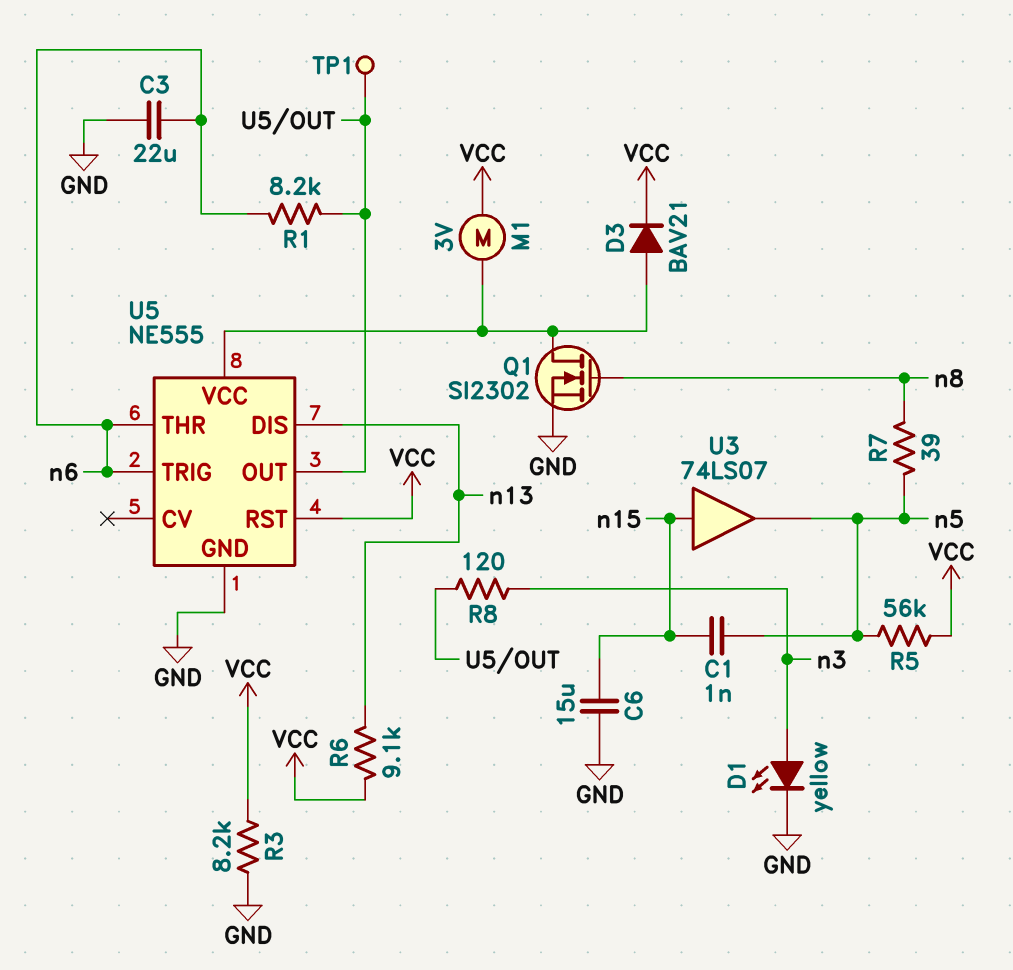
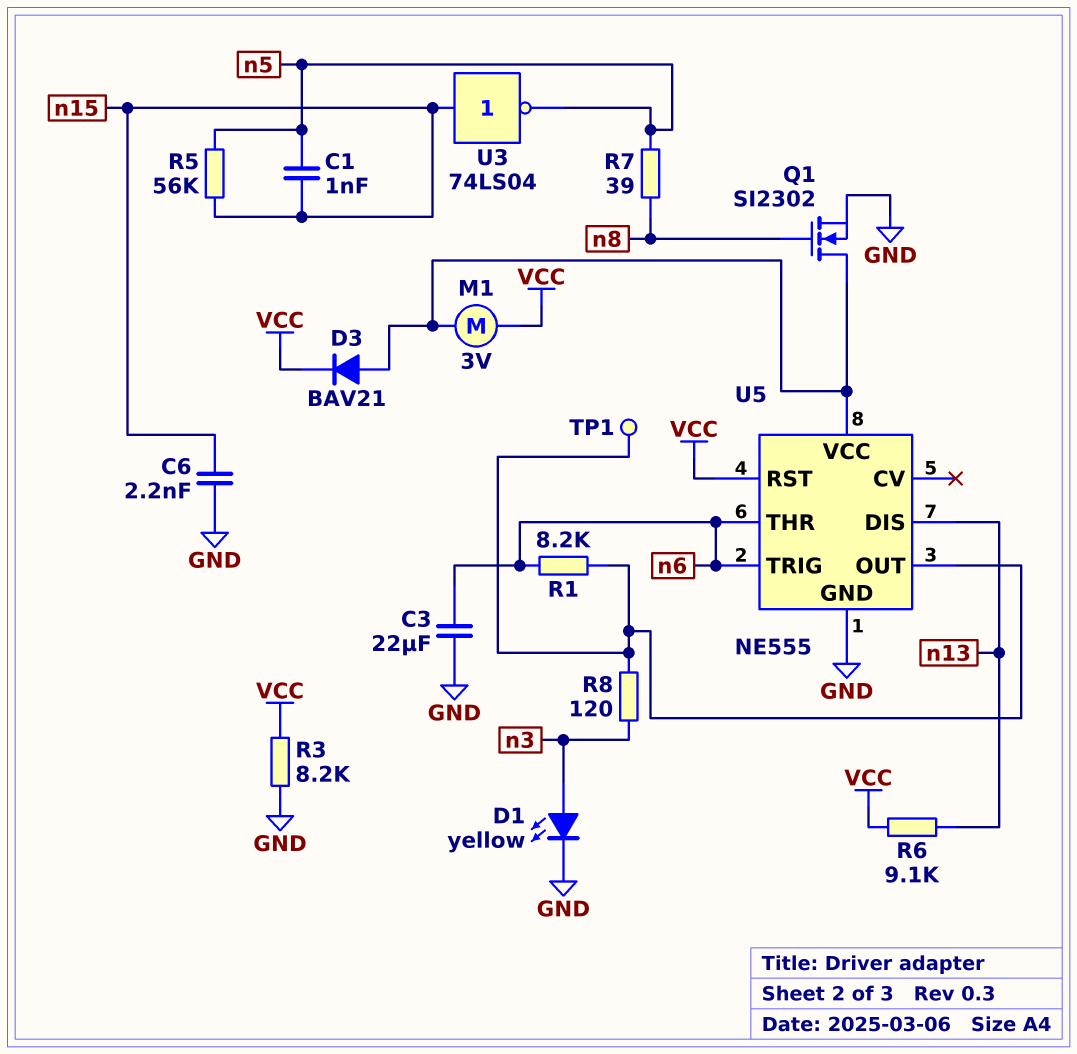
C6: 15uF (GND, n15) -> 2.2nF (GND, n15)
R5: 56k (VCC, n5) -> 56k (n5, n15)
U3: buffer 74LS07 (in n15, out n5) -> NOT 74LS04 (in n15, out n5)

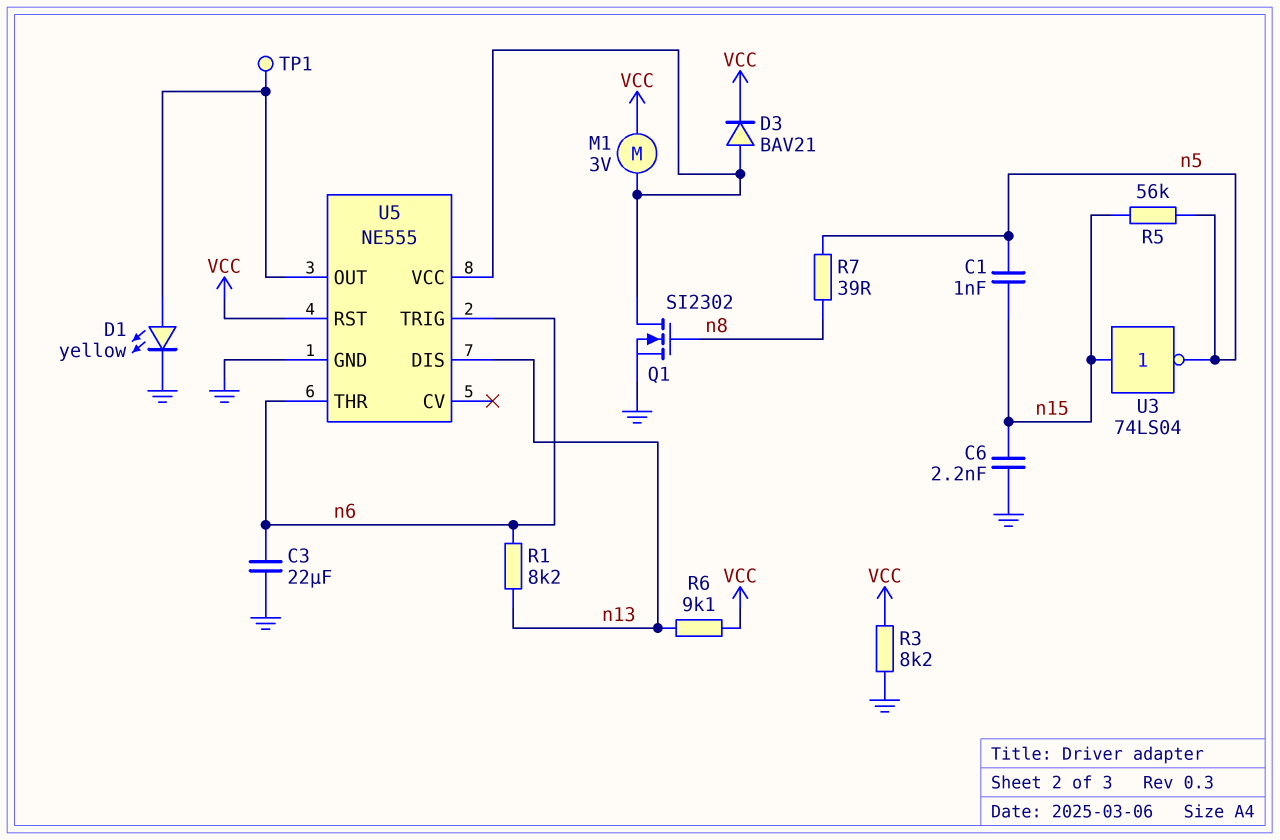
D1: LED yellow (A n3, K GND) -> LED yellow (A U5/OUT, K GND)
R1: 8.2k (U5/OUT, n6) -> 8.2k (n6, n13)
R8: 120 (U5/OUT, n3) -> none

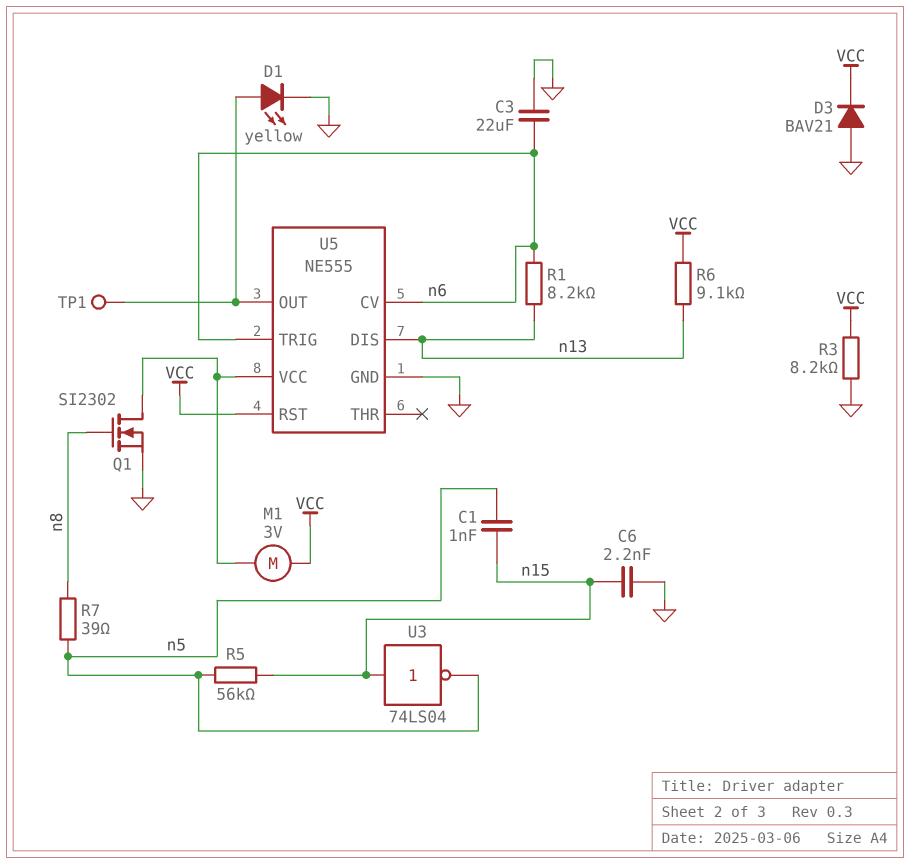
D3: diode BAV21 (A U5/VCC, K VCC) -> diode BAV21 (A GND, K VCC)
U5 pin CV: none -> n6
U5 pin THR: n6 -> none

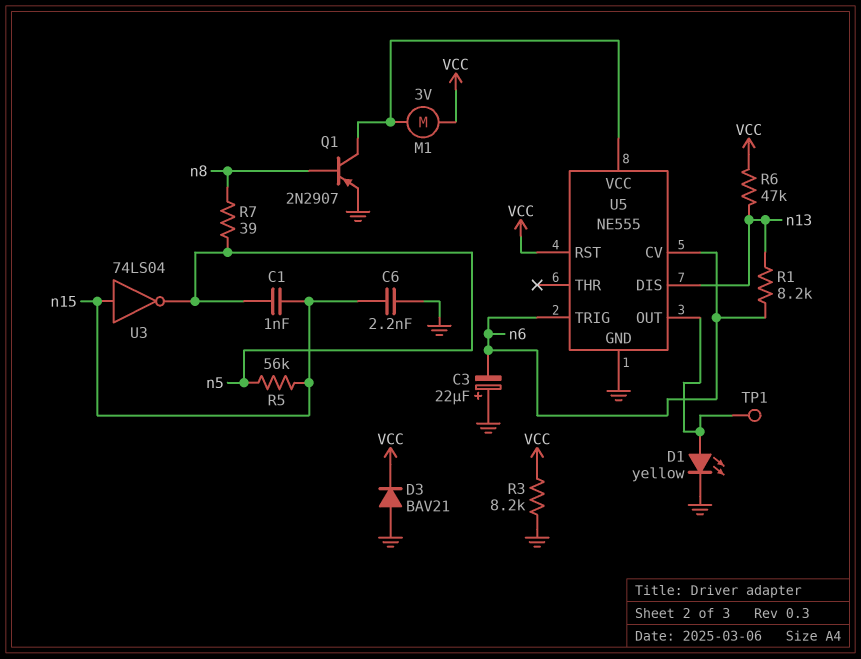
C3: 22uF (GND, n6) -> 22uF (plus GND, minus n6)
Q1: NMOS SI2302 (G n8, D U5/VCC, S GND) -> PNP 2N2907 (B n8, C U5/VCC, E GND)
R6: 9.1k (VCC, n13) -> 47k (VCC, n13)

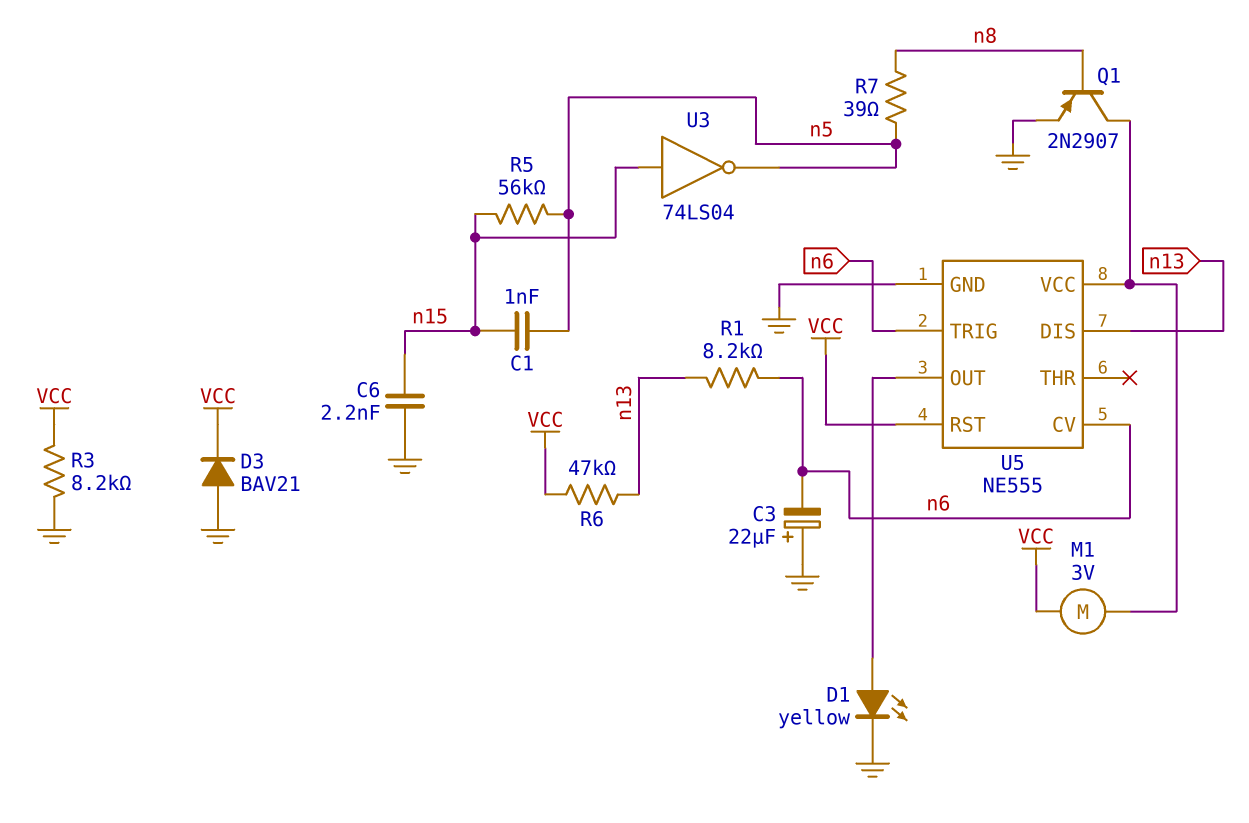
TP1: test point (U5/OUT) -> none

